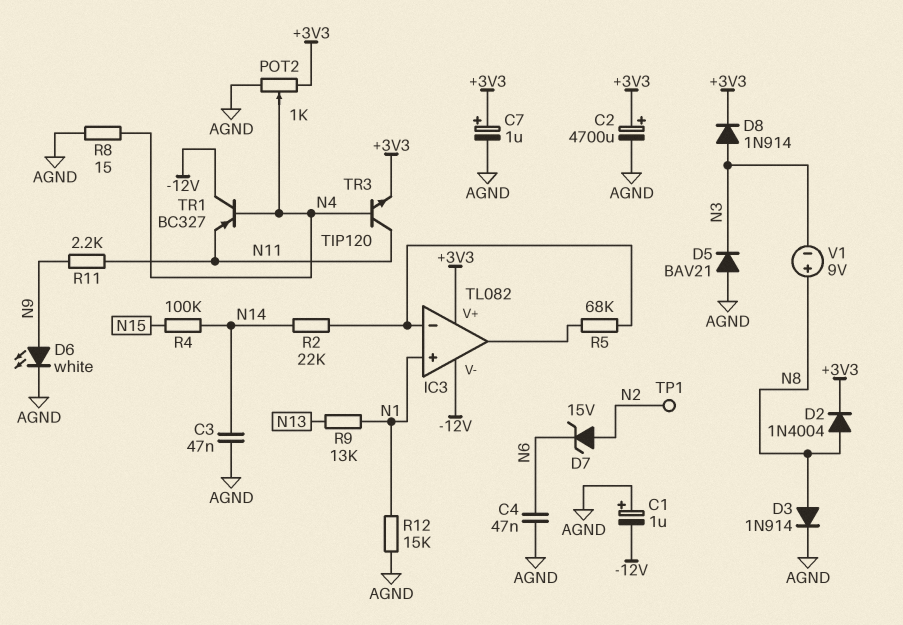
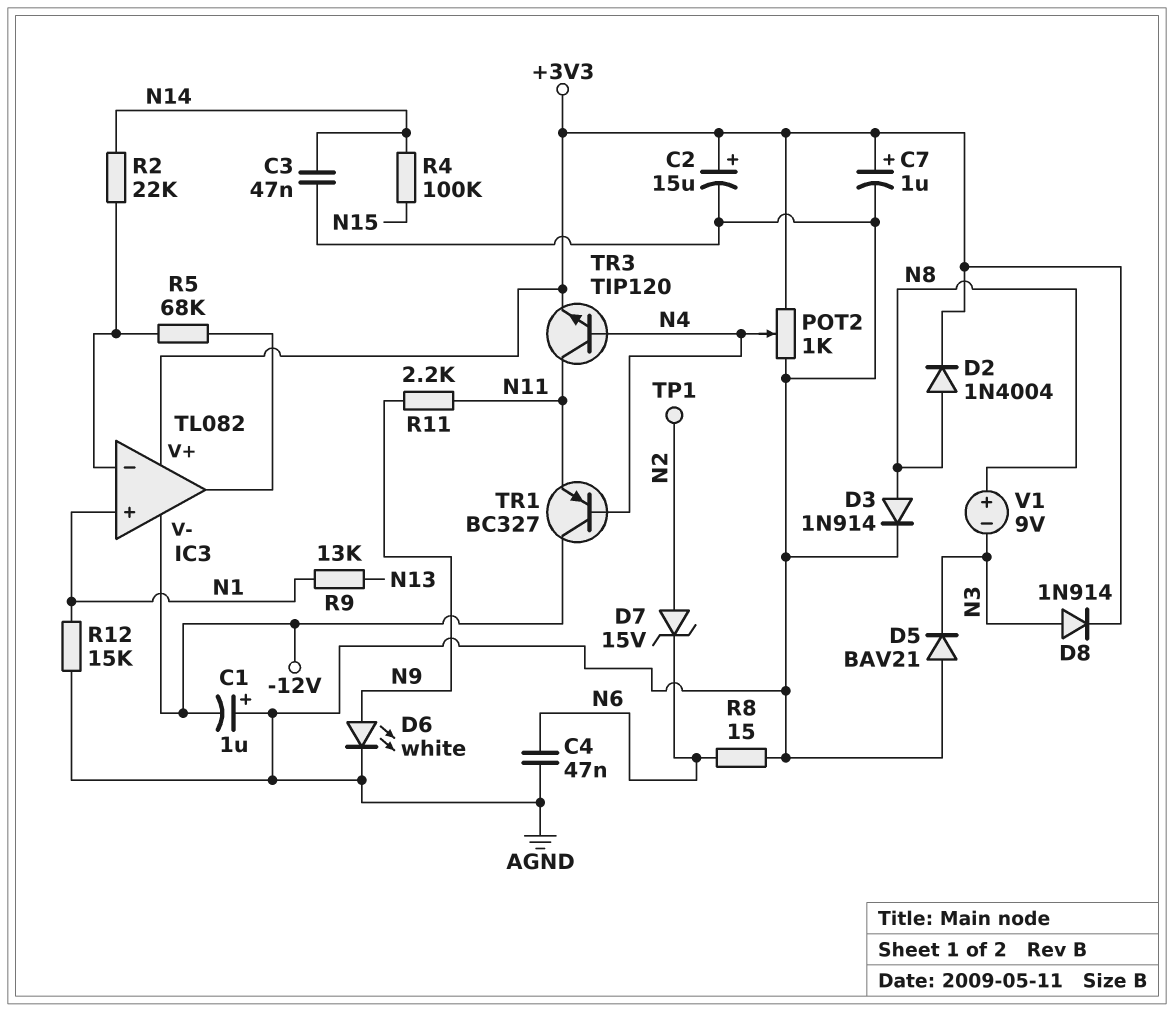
C2: 4700uF (plus +3V3, minus AGND) -> 15uF (plus +3V3, minus AGND)
R8: 15 (AGND, N4) -> 15 (AGND, N6)

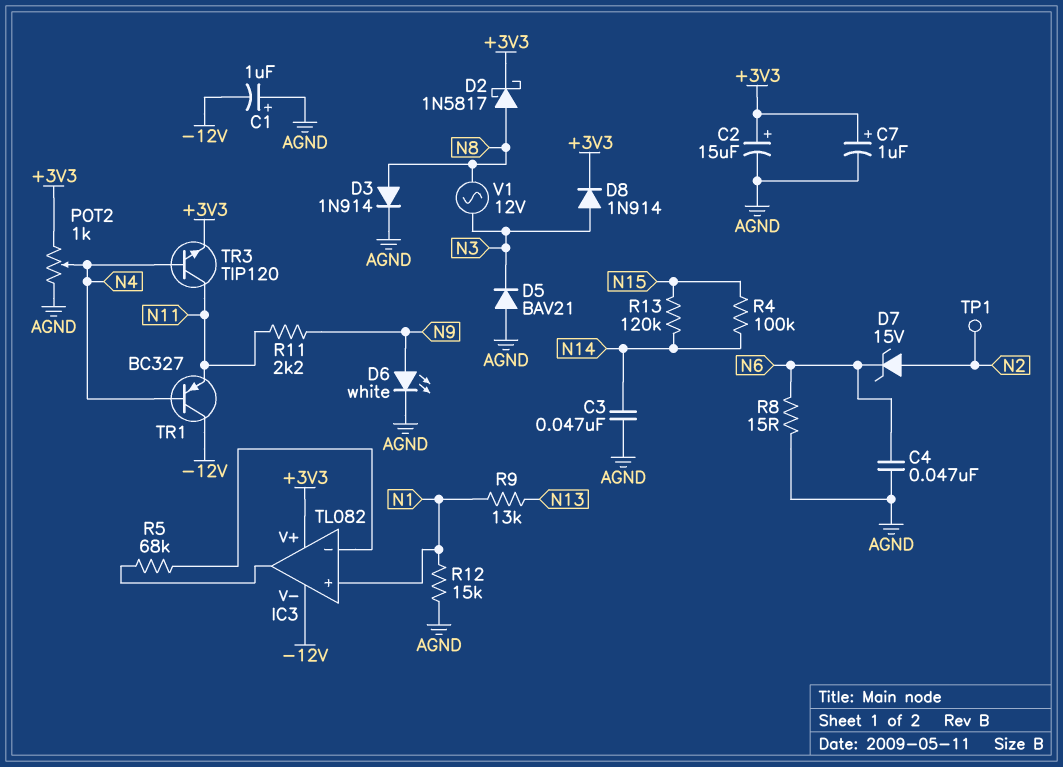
D2: diode 1N4004 (A N8, K +3V3) -> schottky 1N5817 (A N8, K +3V3)
R2: 22k (IC3/in-, N14) -> none
R13: none -> 120k (N14, N15)
V1: 9V (plus N8, minus N3) -> AC 12V (N3, N8)

